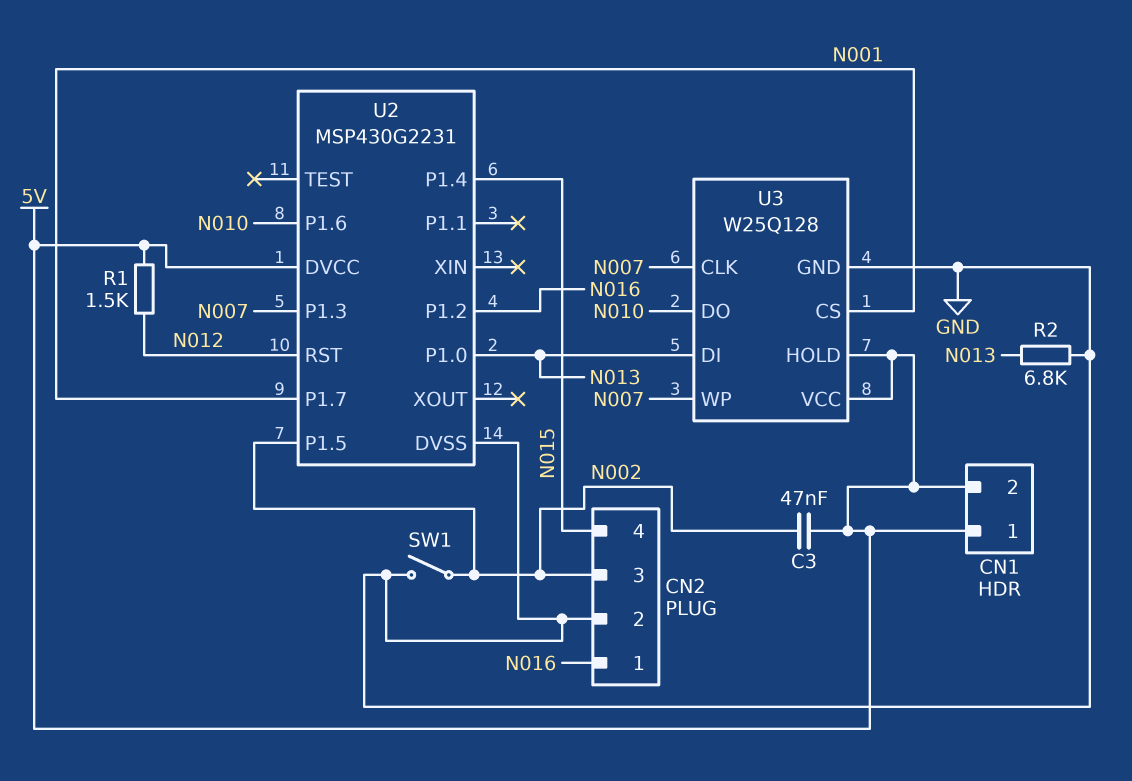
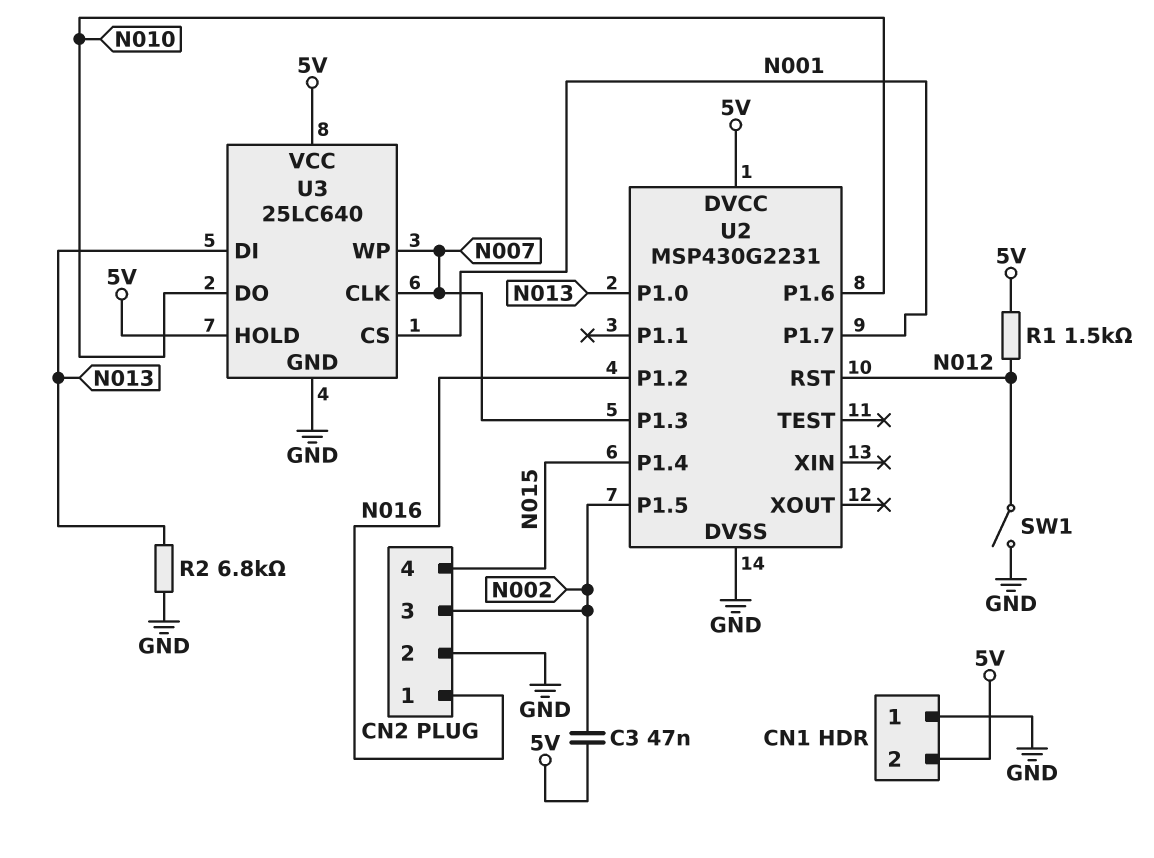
CN1 pin 1: 5V -> GND
SW1: switch (GND, N002) -> switch (GND, N012)
U3: W25Q128 -> 25LC640

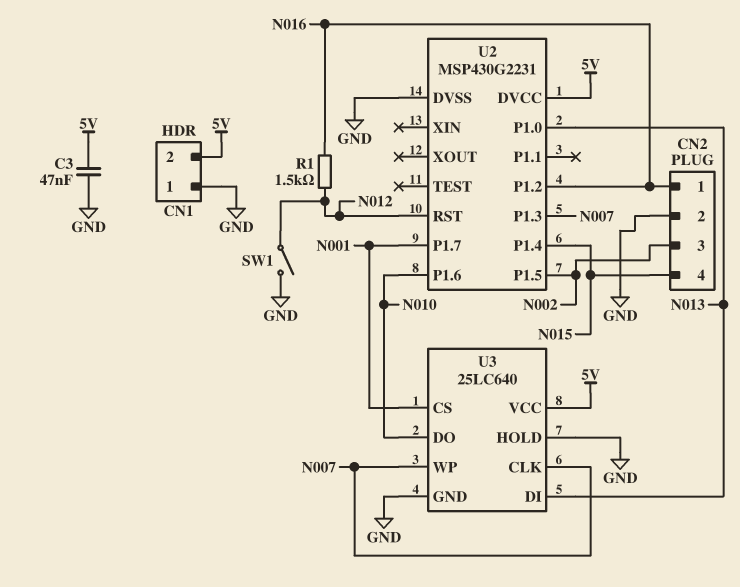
C3: 47nF (5V, N002) -> 47nF (5V, GND)
R1: 1.5k (5V, N012) -> 1.5k (N012, N016)
R2: 6.8k (GND, N013) -> none
U3 pin HOLD: 5V -> GND

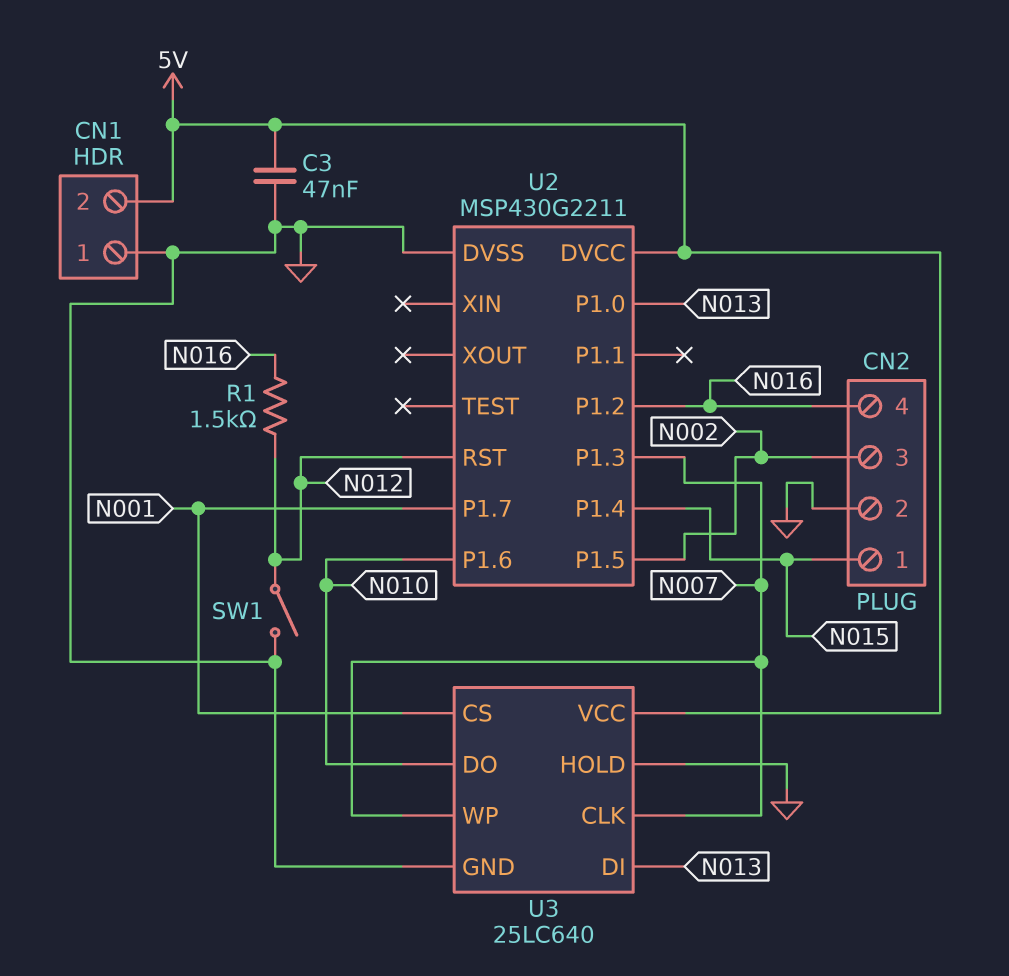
CN2 pin 1: N016 -> N015
CN2 pin 4: N015 -> N016
U2: MSP430G2231 -> MSP430G2211

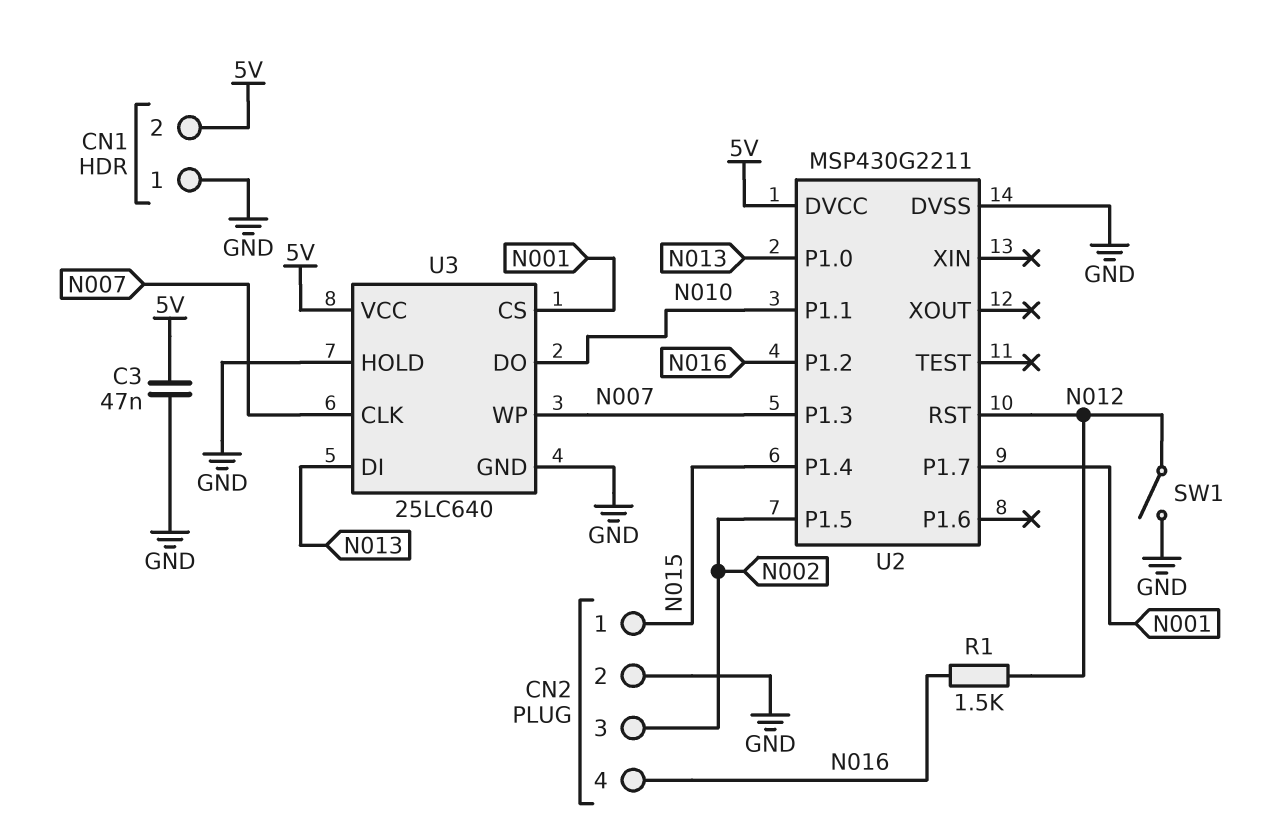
U2 pin P1.1: none -> N010
U2 pin P1.6: N010 -> none

